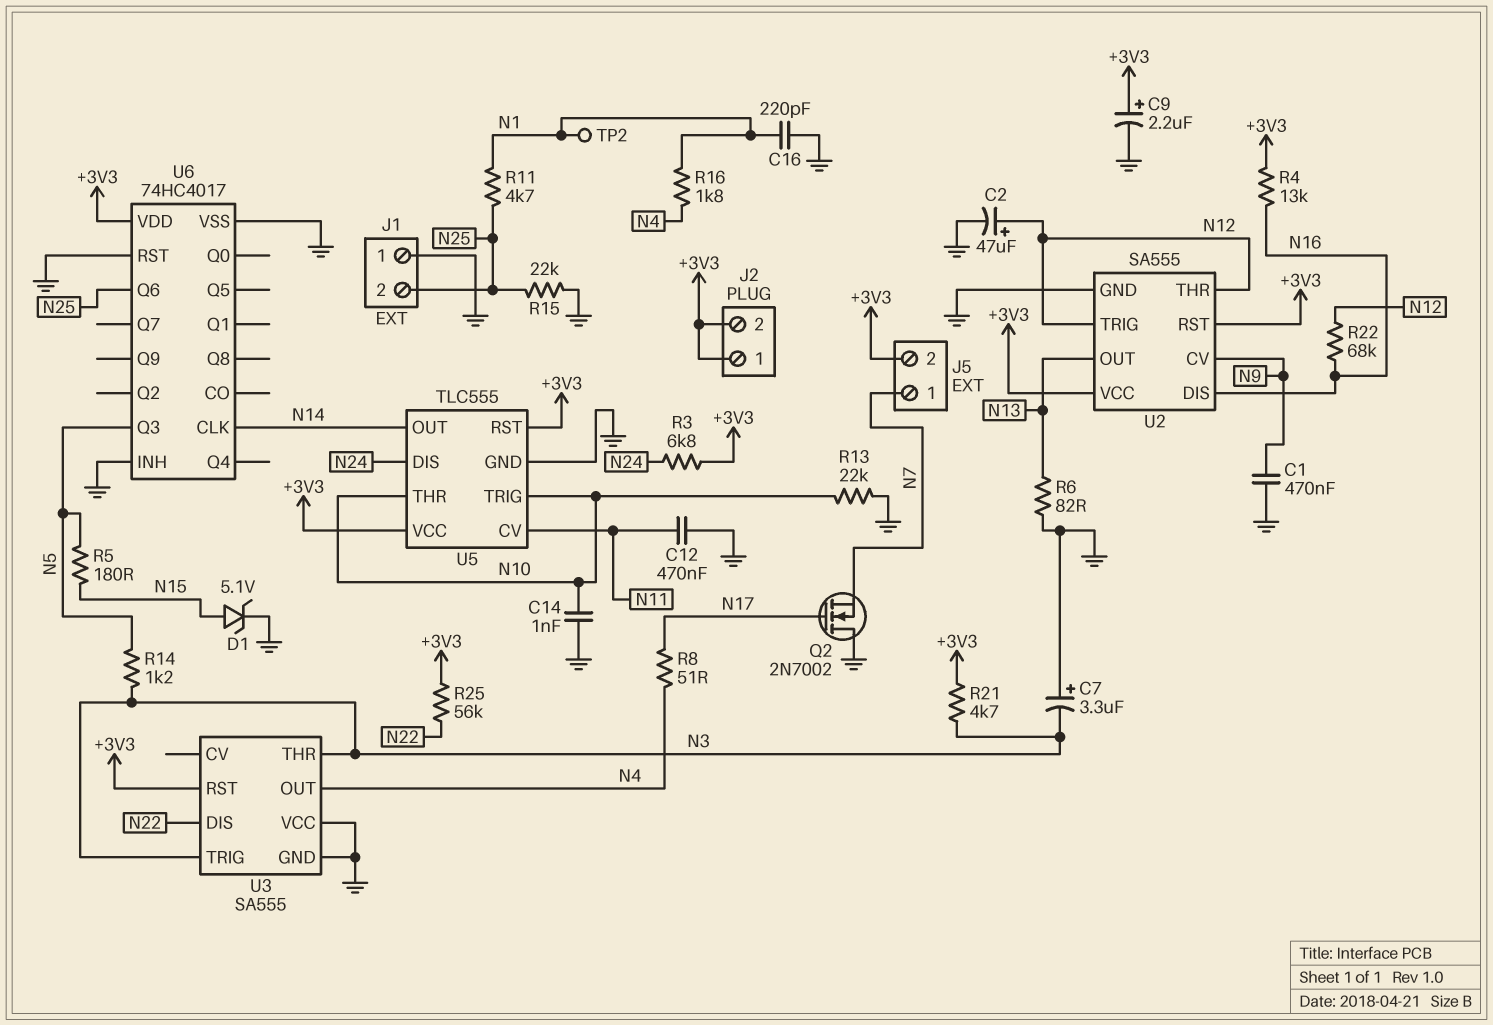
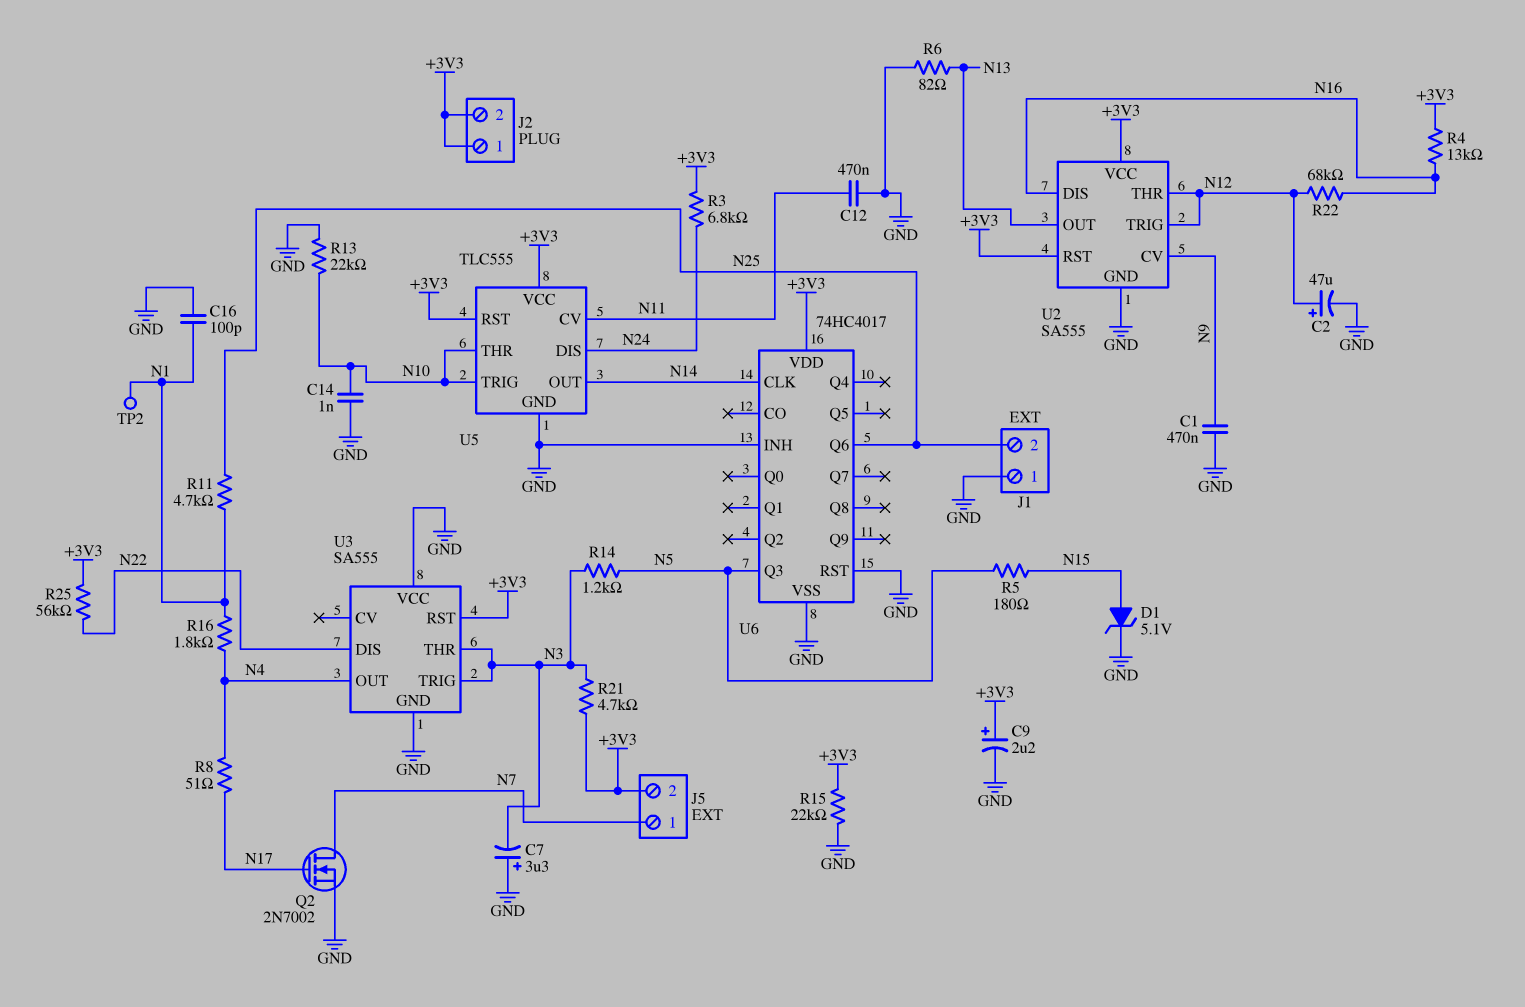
C16: 220pF (GND, N1) -> 100pF (GND, N1)
Q2: NMOS 2N7002 (G N17, D GND, S N7) -> NMOS 2N7002 (G N17, D N7, S GND)
R15: 22k (GND, N25) -> 22k (+3V3, GND)

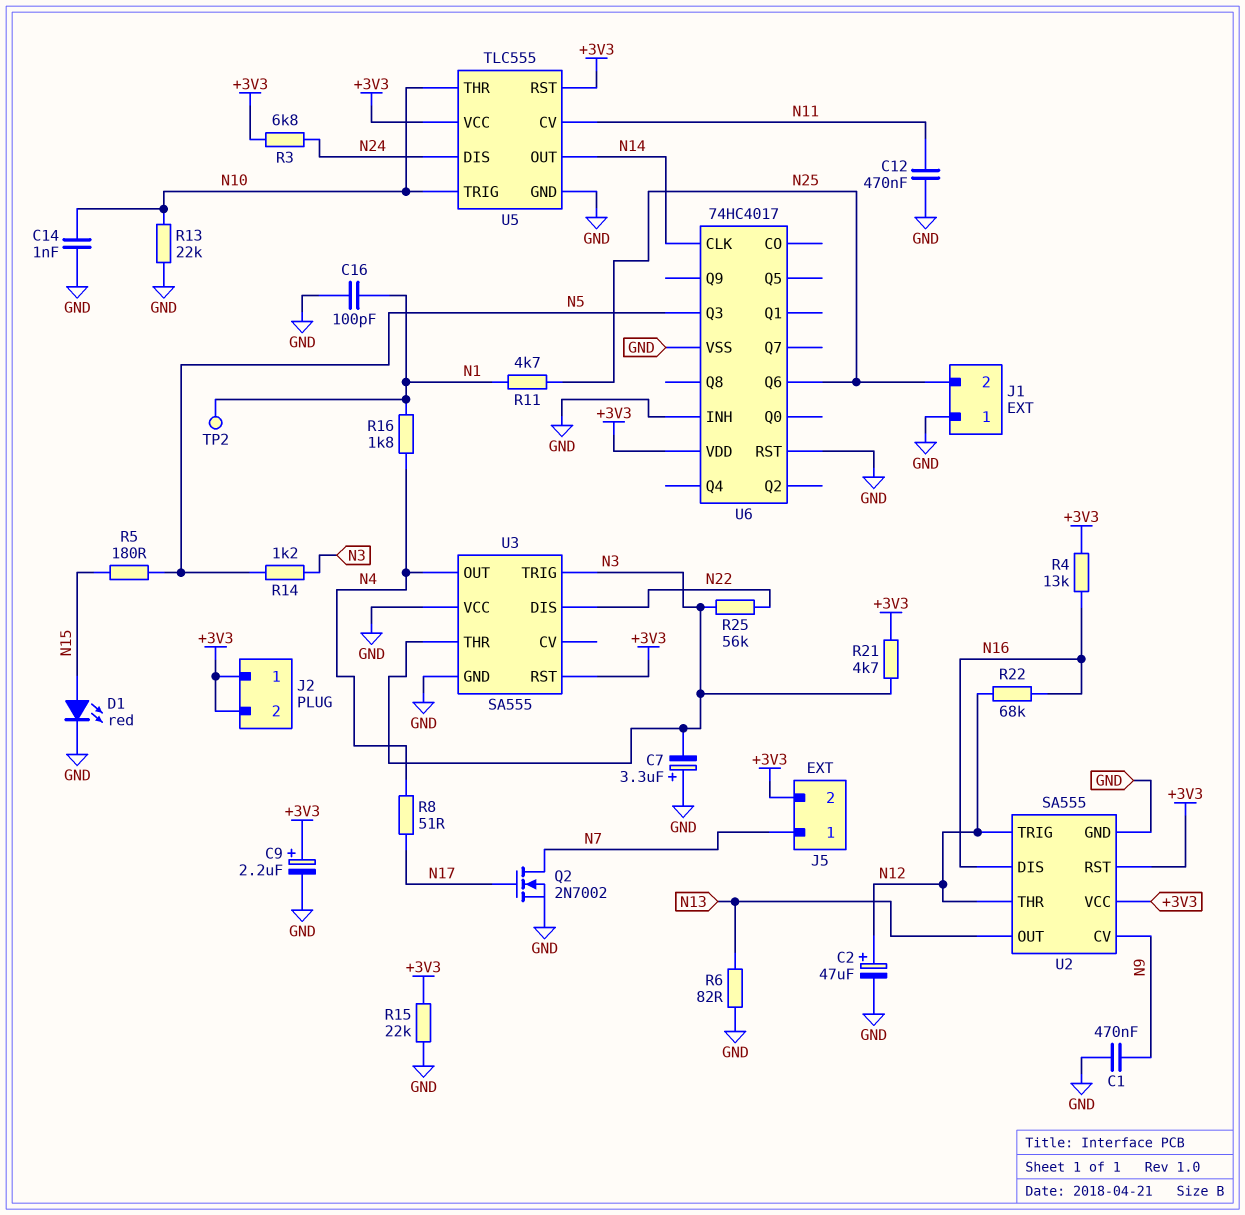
D1: zener 5.1V (A N15, K GND) -> LED red (A N15, K GND)
R25: 56k (+3V3, N22) -> 56k (N3, N22)

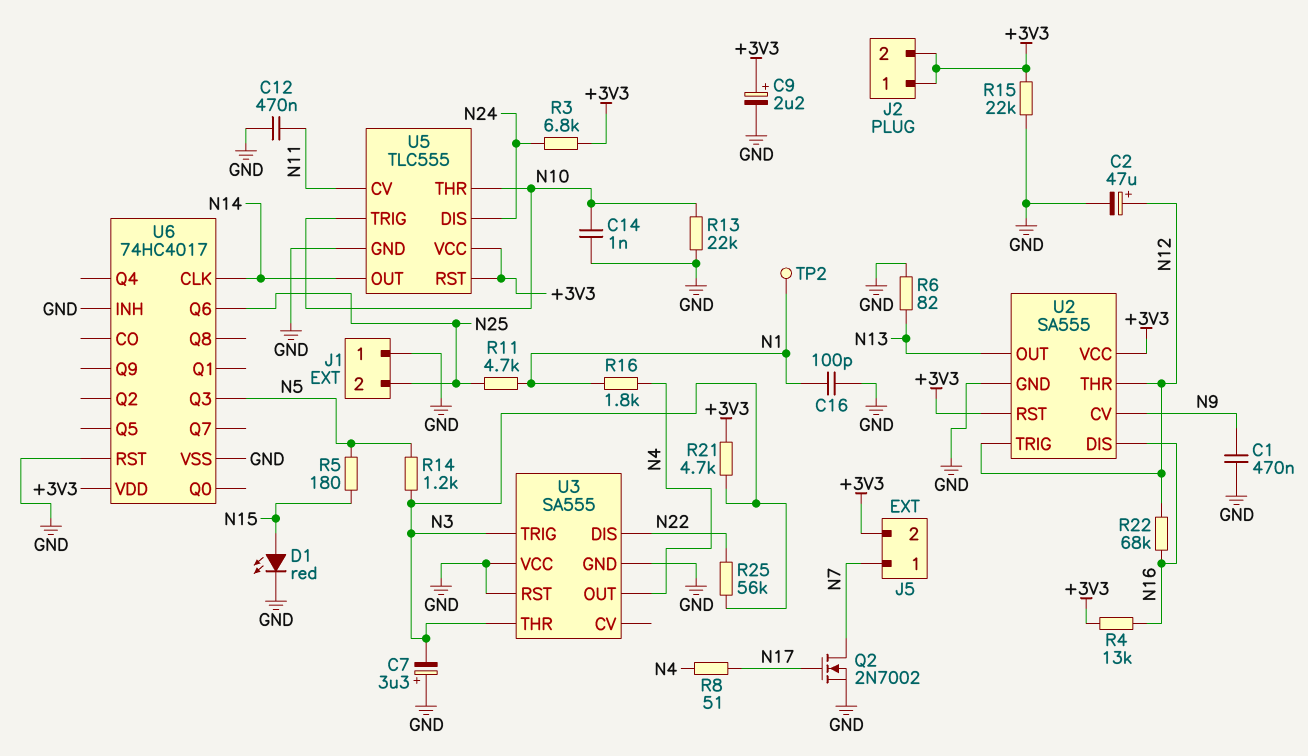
U3 pin RST: +3V3 -> GND

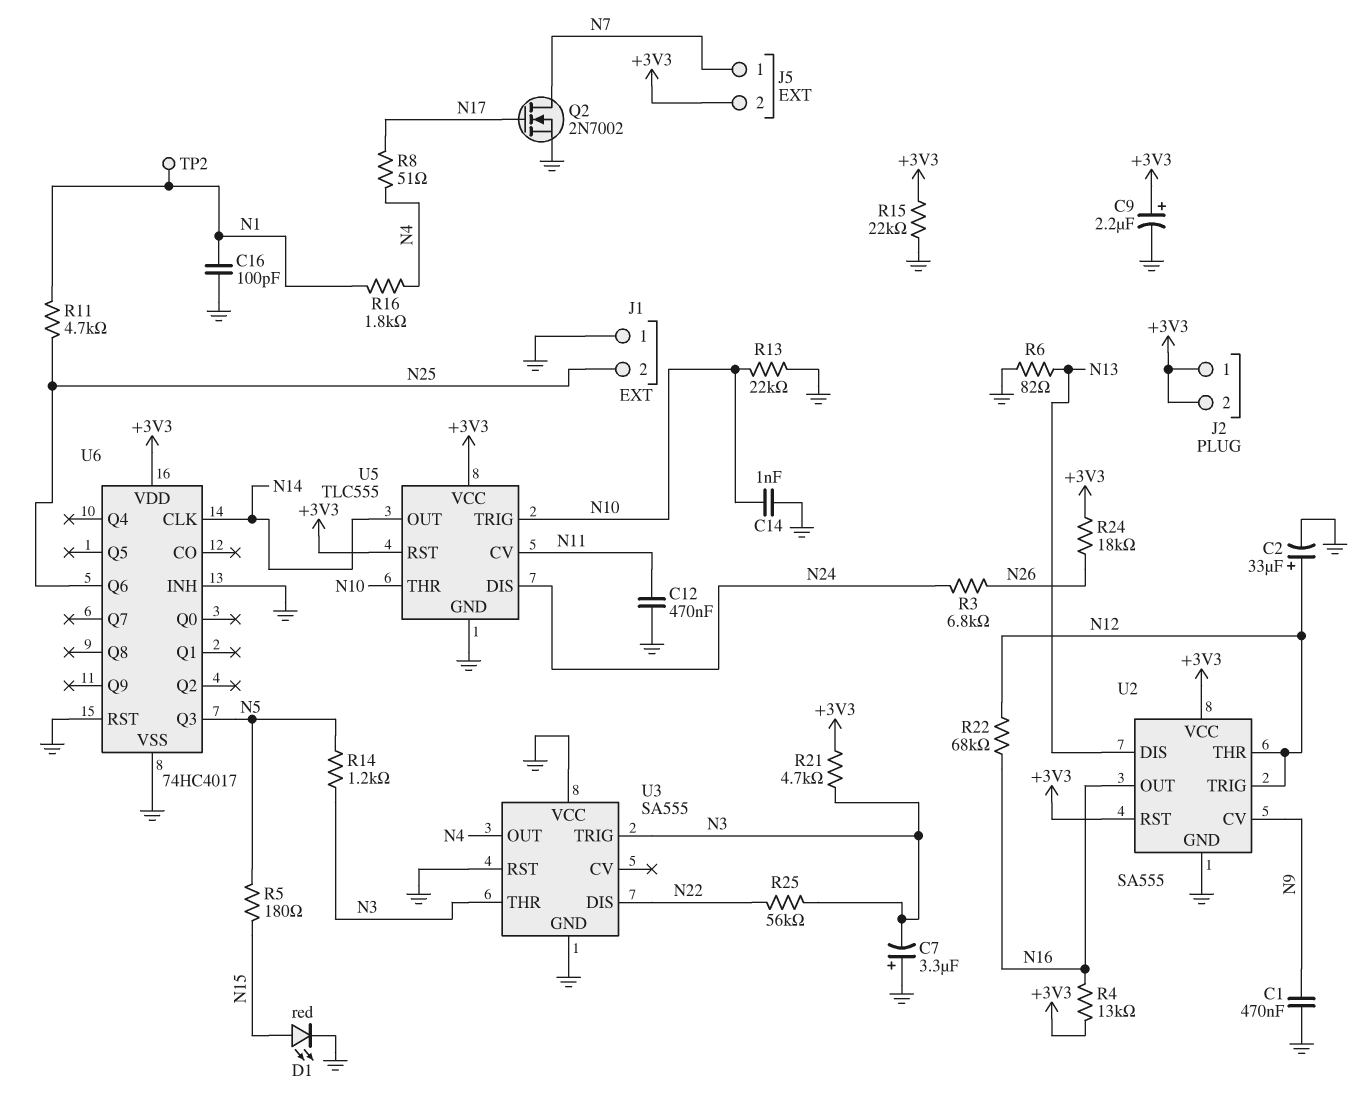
C2: 47uF (plus N12, minus GND) -> 33uF (plus N12, minus GND)
R3: 6.8k (+3V3, N24) -> 6.8k (N24, N26)
R24: none -> 18k (+3V3, N26)
U2 pin DIS: N16 -> N13
U2 pin OUT: N13 -> N16

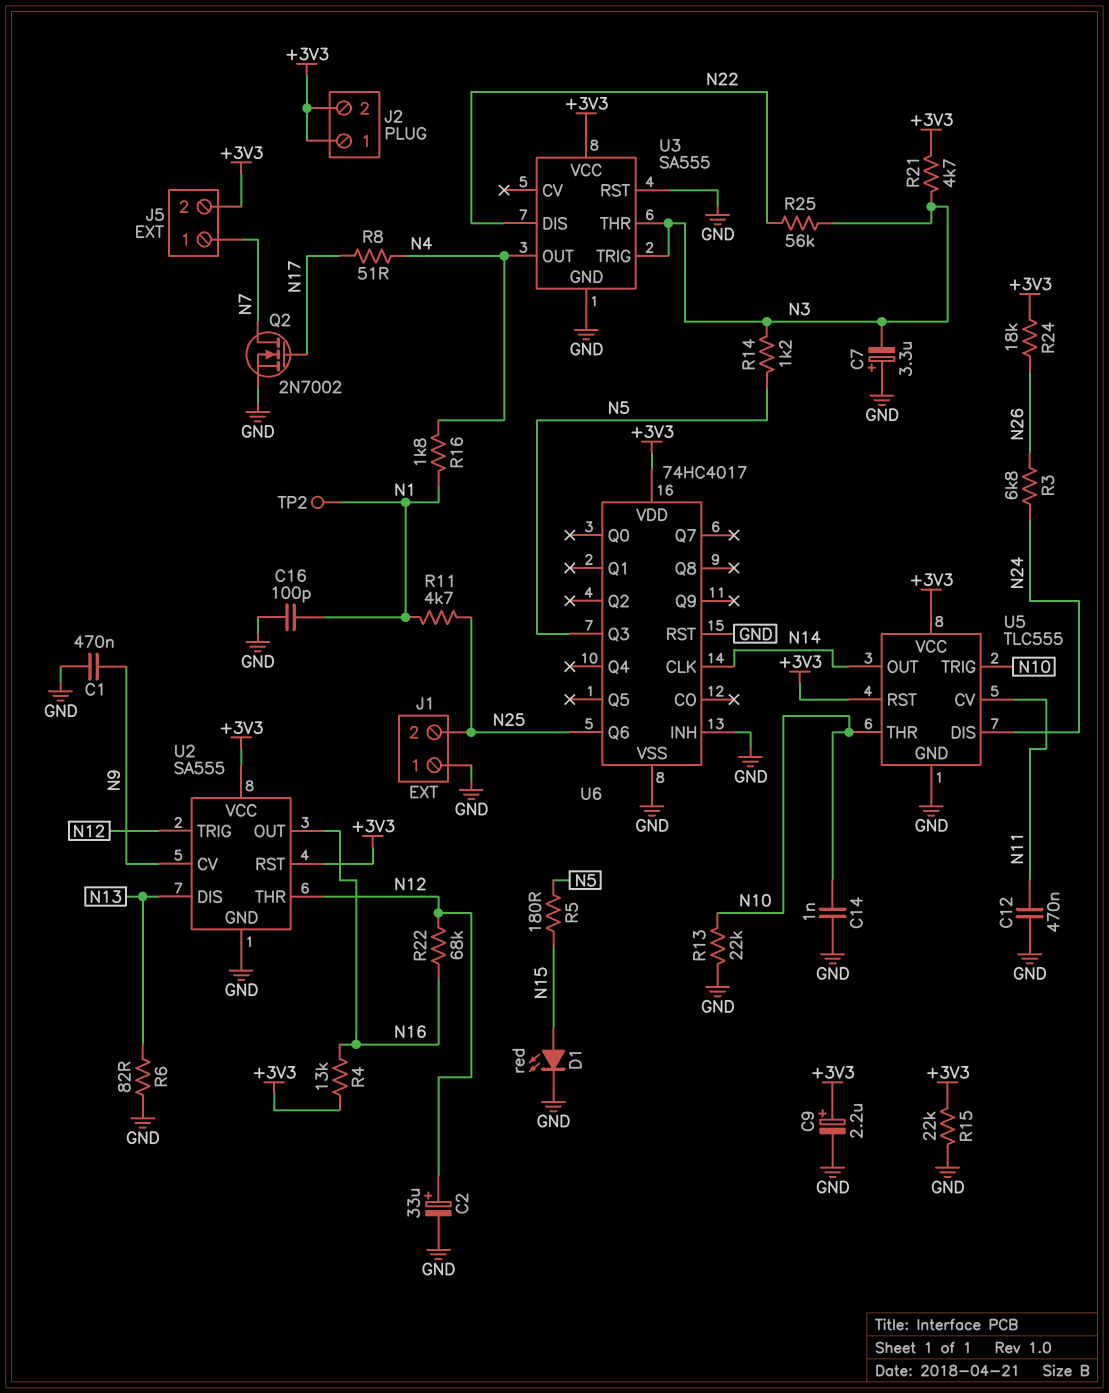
U3 pin VCC: GND -> +3V3

